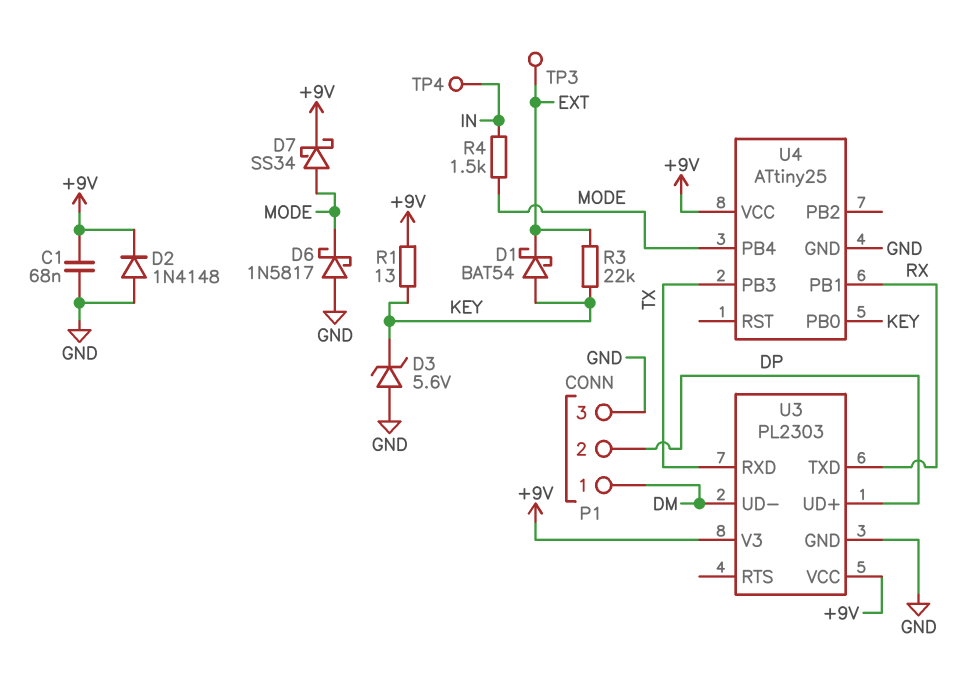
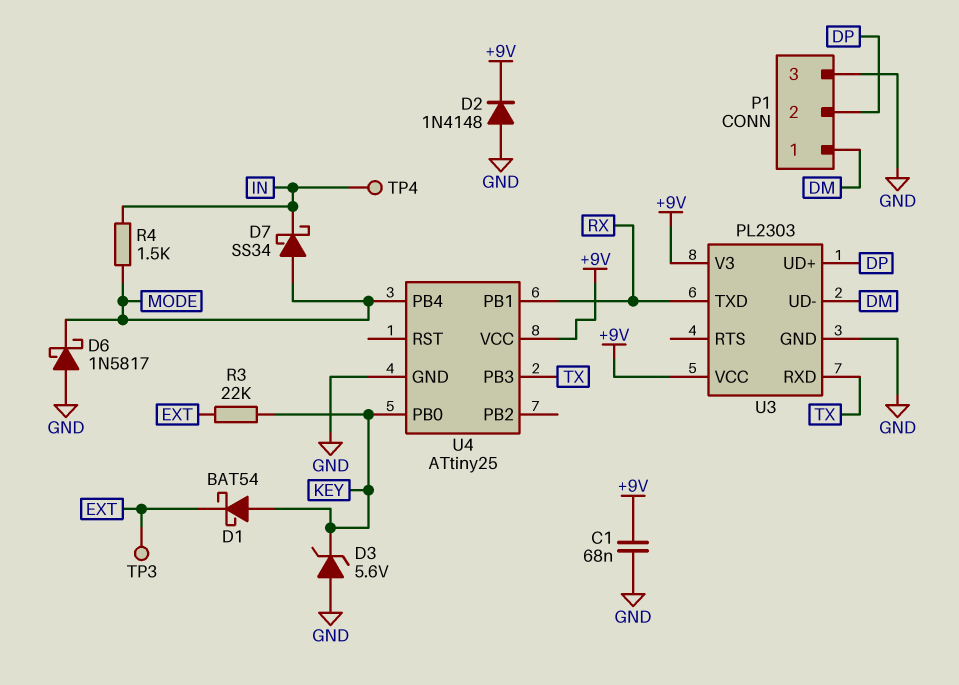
D7: schottky SS34 (A MODE, K +9V) -> schottky SS34 (A MODE, K IN)
R1: 13 (+9V, KEY) -> none

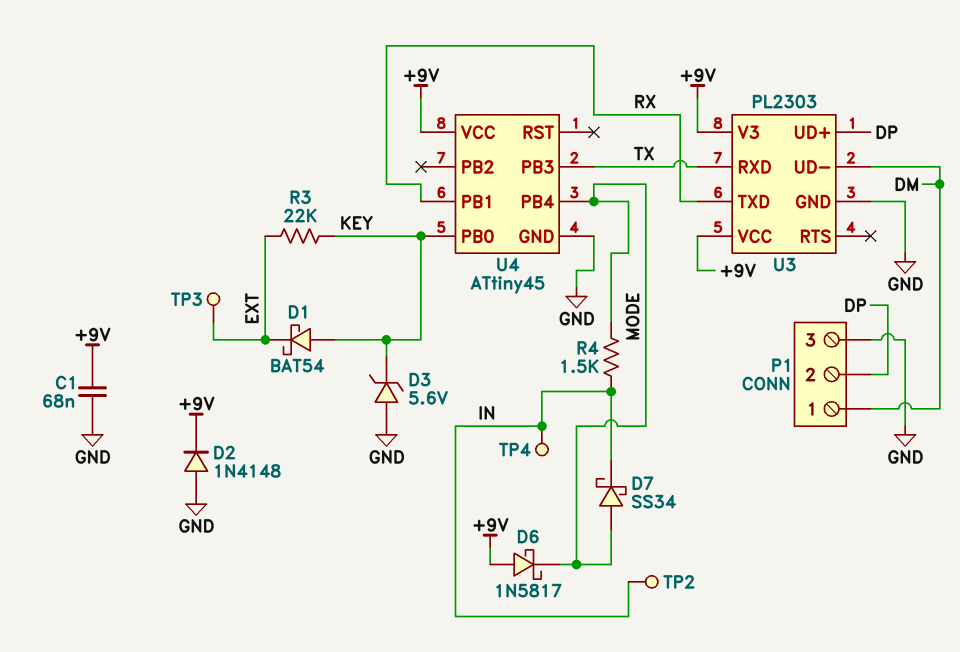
D6: schottky 1N5817 (A GND, K MODE) -> schottky 1N5817 (A +9V, K MODE)
TP2: none -> test point (IN)
U4: ATtiny25 -> ATtiny45

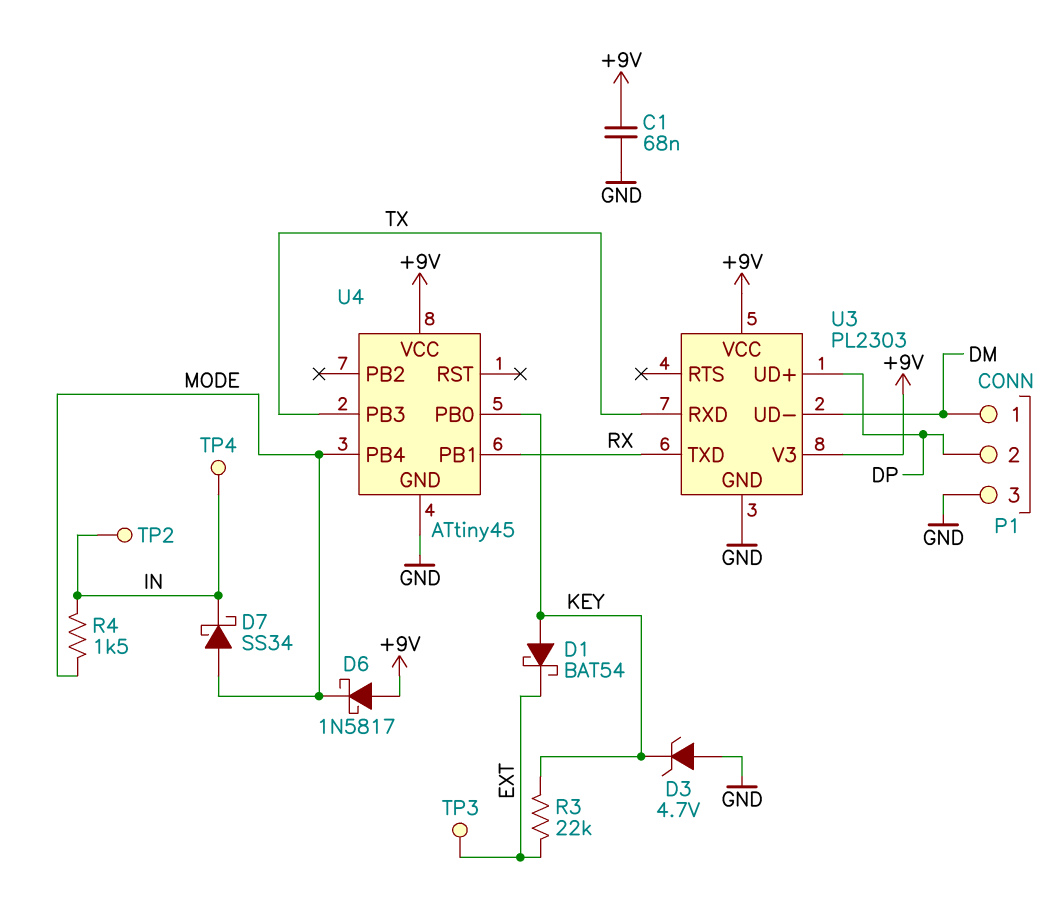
D2: diode 1N4148 (A GND, K +9V) -> none
D3: zener 5.6V (A GND, K KEY) -> zener 4.7V (A GND, K KEY)

